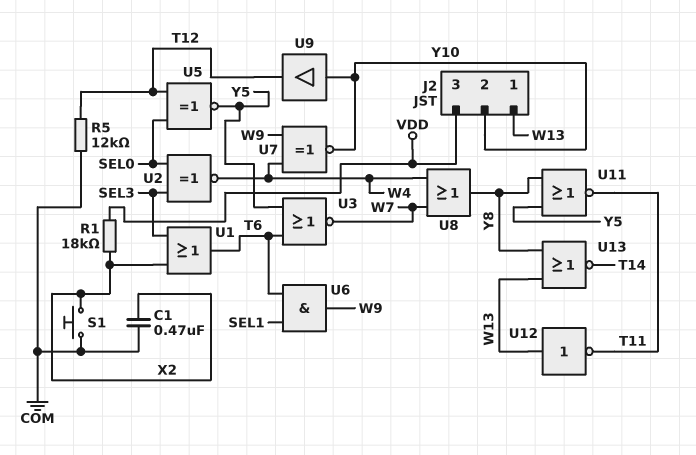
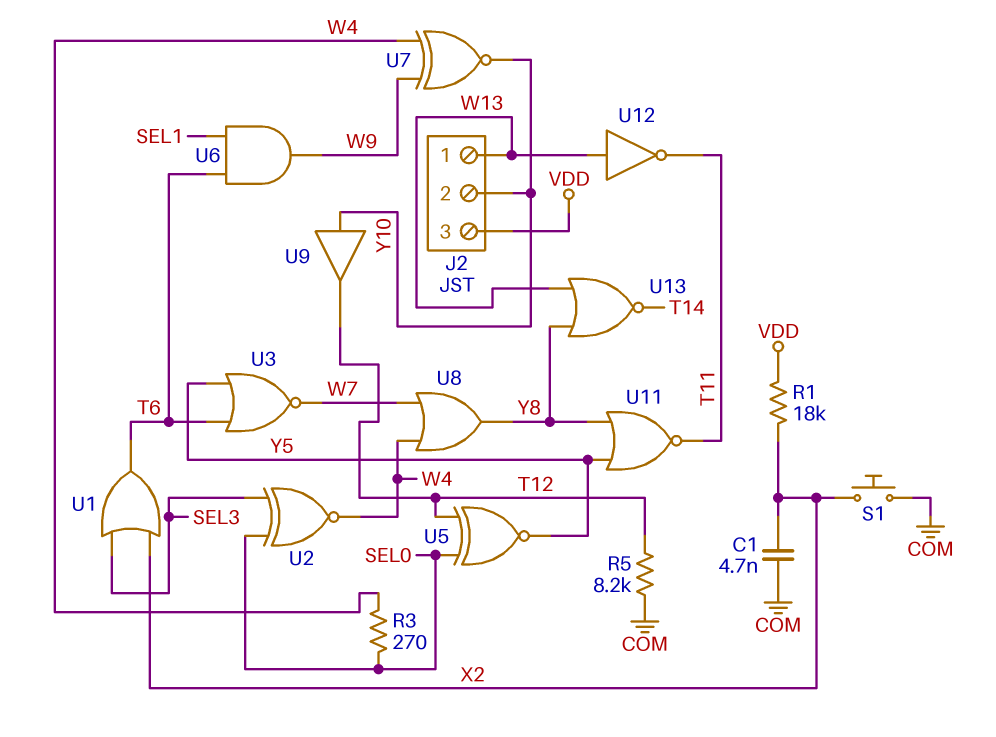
C1: 470nF (COM, X2) -> 4.7nF (COM, X2)
R3: none -> 270 (SEL0, W4)
R5: 12k (COM, T12) -> 8.2k (COM, T12)

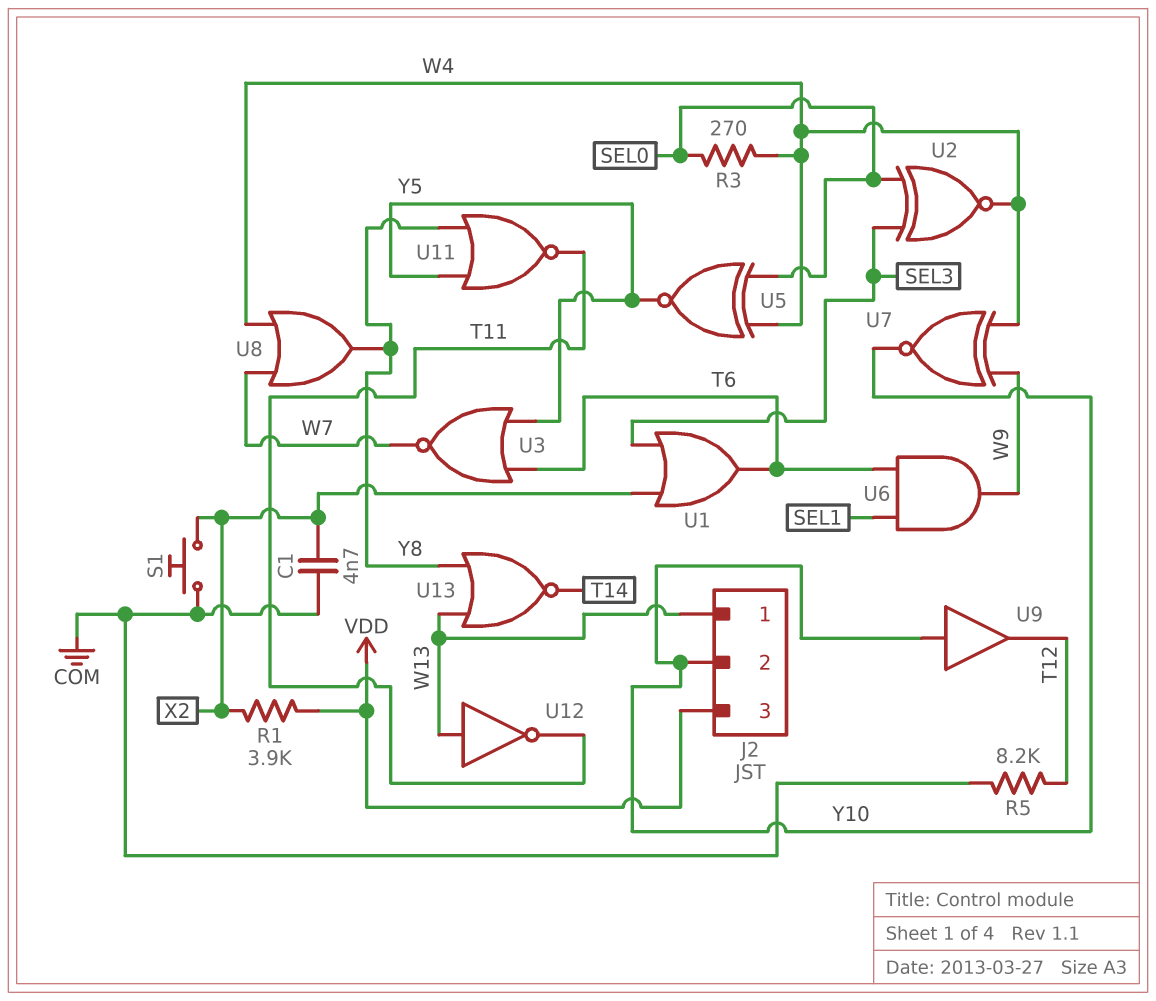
R1: 18k (VDD, X2) -> 3.9k (VDD, X2)
U5: XNOR (in SEL0, in T12, out Y5) -> XNOR (in SEL0, in W4, out Y5)

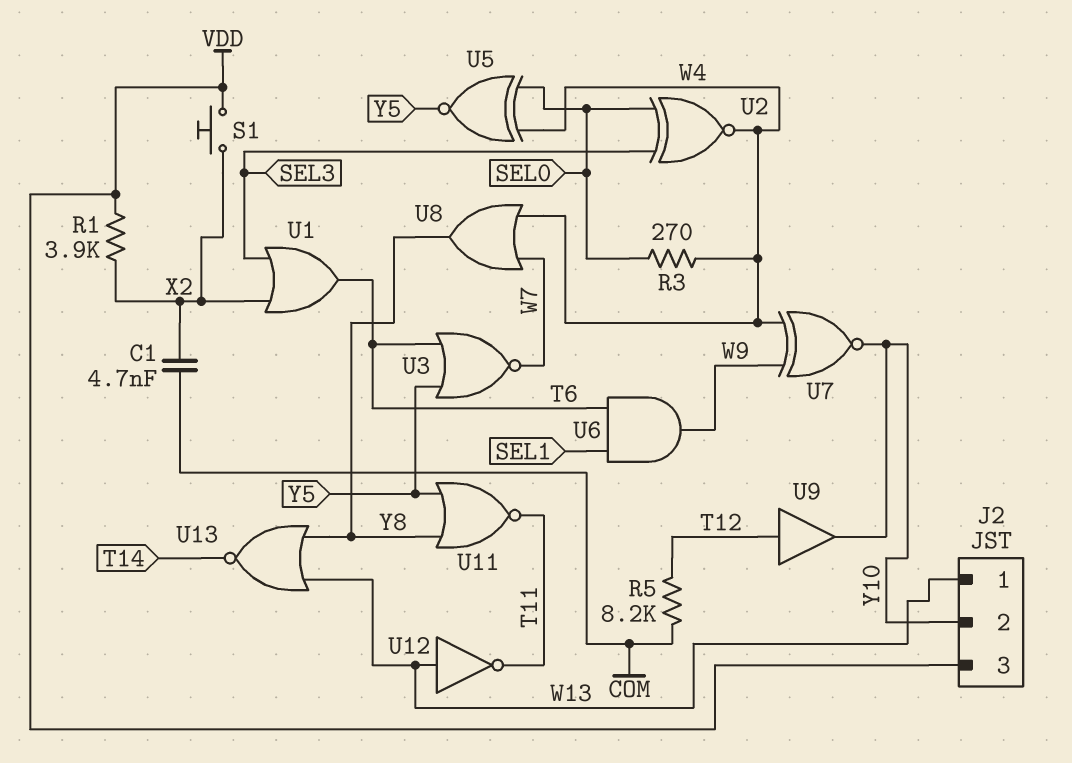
S1: button (COM, X2) -> button (VDD, X2)
U9: buffer (in Y10, out T12) -> buffer (in T12, out Y10)

